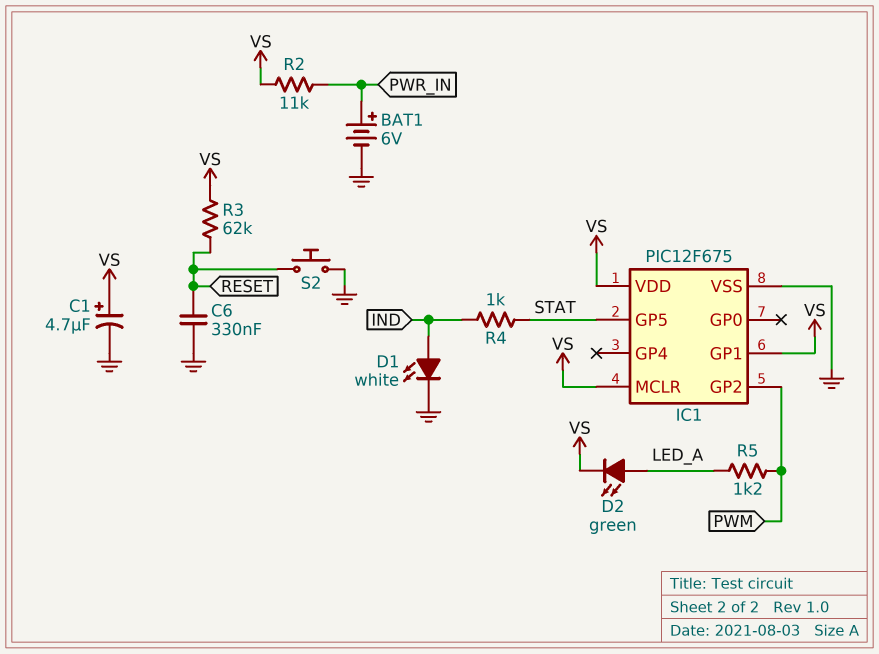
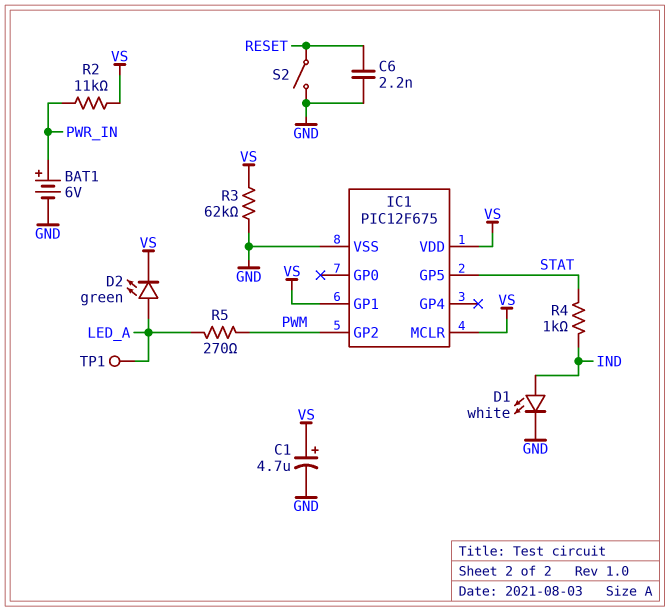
C6: 330nF (GND, RESET) -> 2.2nF (GND, RESET)
R3: 62k (RESET, VS) -> 62k (GND, VS)
R5: 1.2k (LED_A, PWM) -> 270 (LED_A, PWM)
S2: button (GND, RESET) -> switch (GND, RESET)
TP1: none -> test point (LED_A)

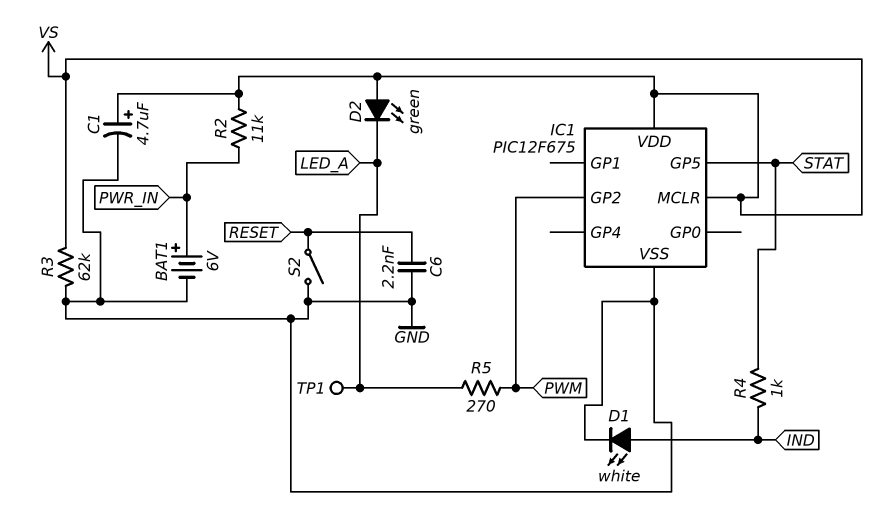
D2: LED green (A LED_A, K VS) -> LED green (A VS, K LED_A)
IC1 pin GP1: VS -> none

